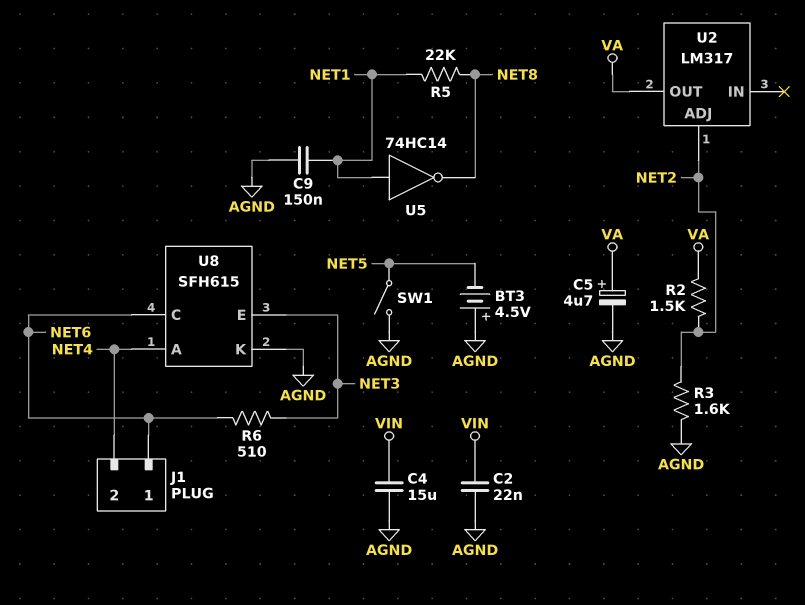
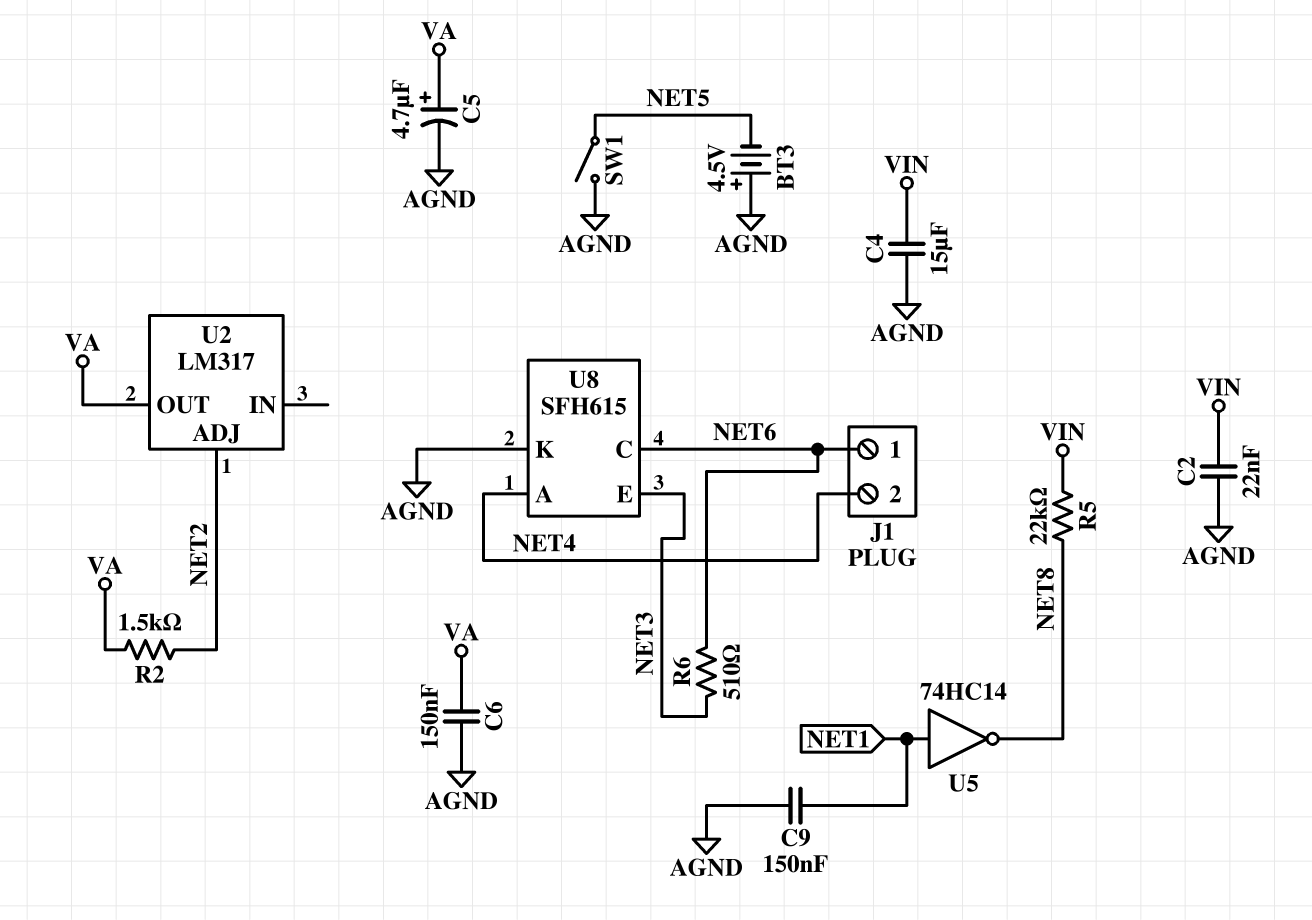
C6: none -> 150nF (AGND, VA)
R3: 1.6k (AGND, NET2) -> none
R5: 22k (NET1, NET8) -> 22k (NET8, VIN)

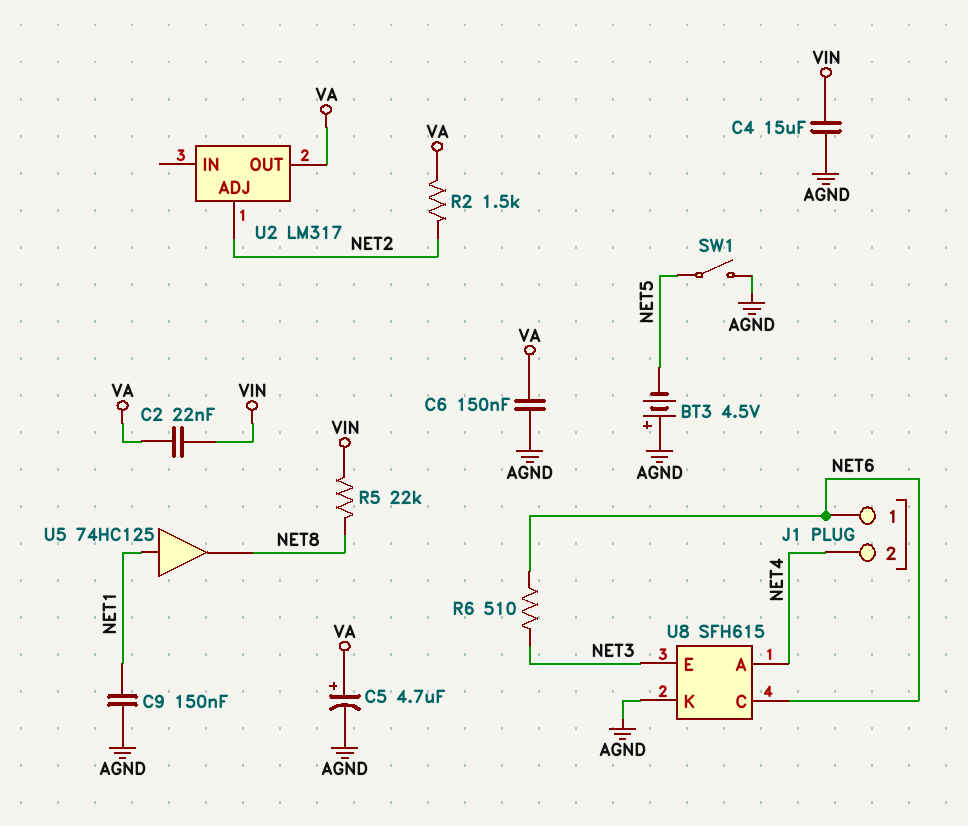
C2: 22nF (AGND, VIN) -> 22nF (VA, VIN)
U5: NOT 74HC14 (in NET1, out NET8) -> buffer 74HC125 (in NET1, out NET8)

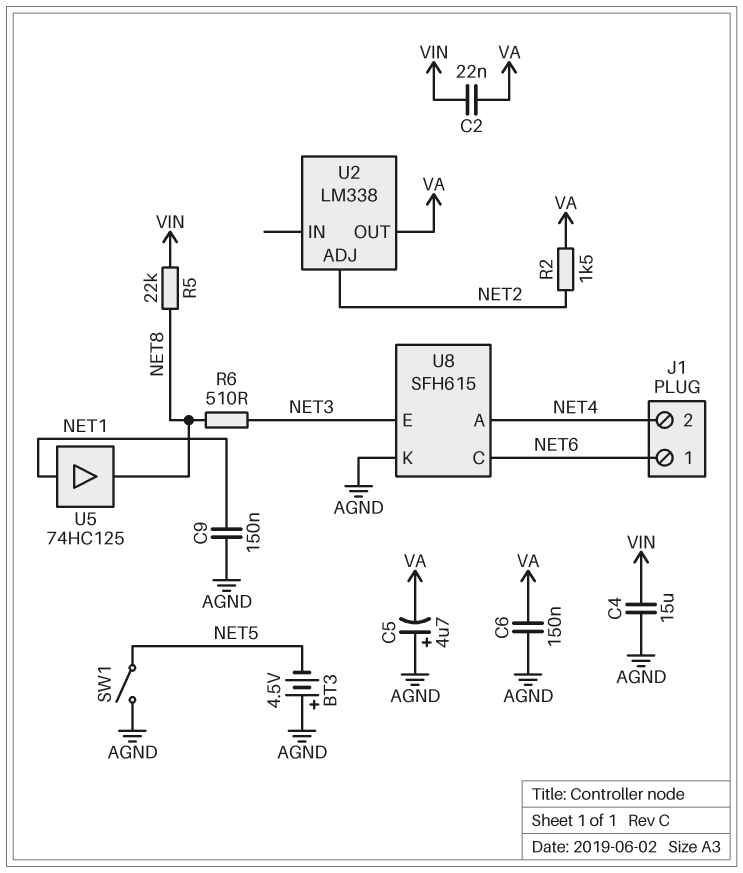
C5: 4.7uF (plus VA, minus AGND) -> 4.7uF (plus AGND, minus VA)
R6: 510 (NET3, NET6) -> 510 (NET3, NET8)
U2: LM317 -> LM338

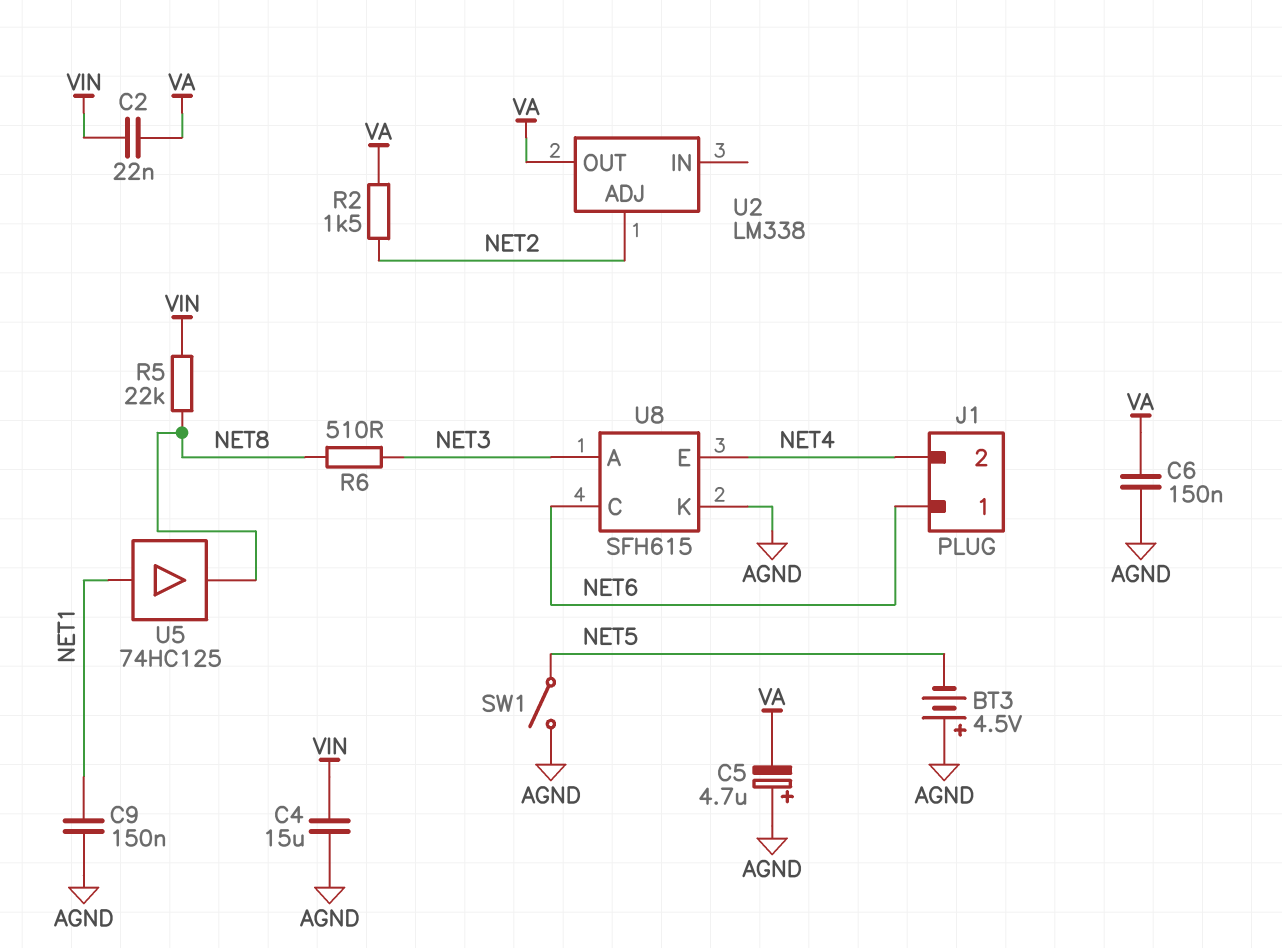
U8 pin A: NET4 -> NET3
U8 pin E: NET3 -> NET4

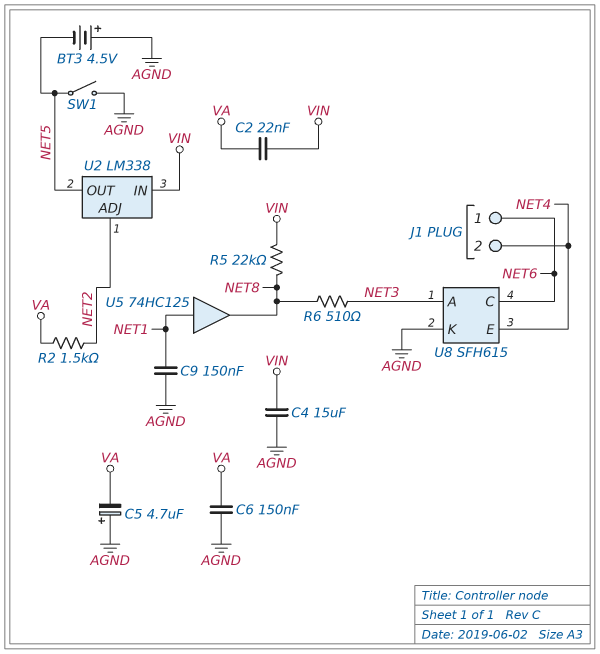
U2 pin IN: none -> VIN
U2 pin OUT: VA -> NET5

